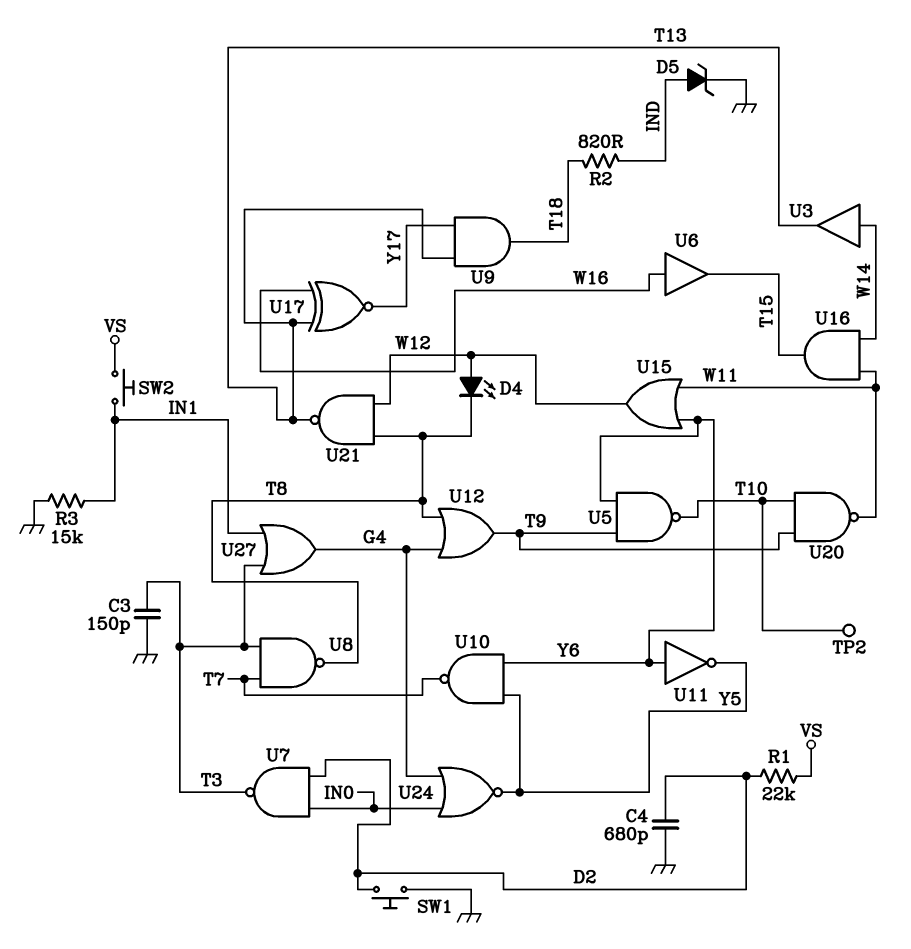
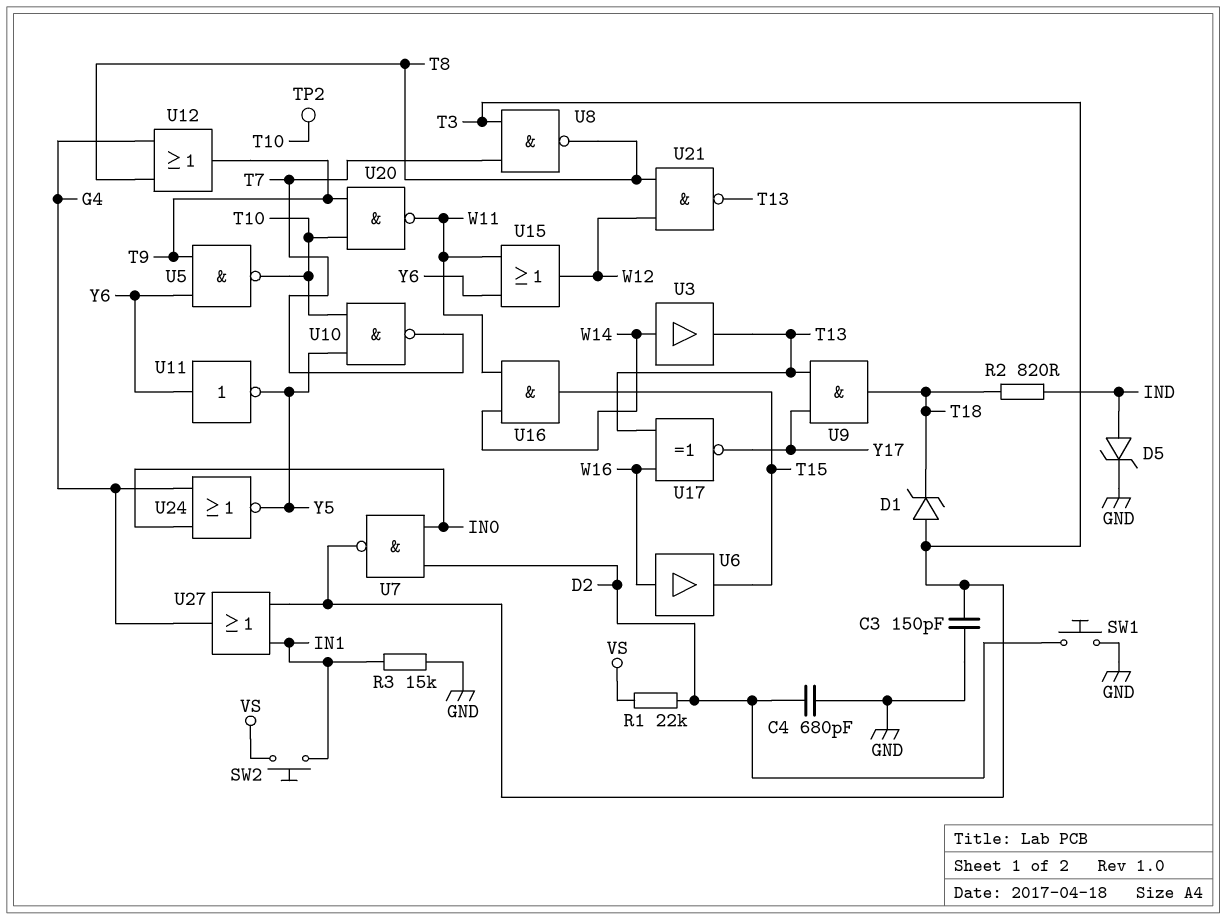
D1: none -> zener (A T3, K T18)
D4: LED (A W12, K T8) -> none
U10: NAND (in Y5, in Y6, out T7) -> NAND (in T10, in Y5, out T7)

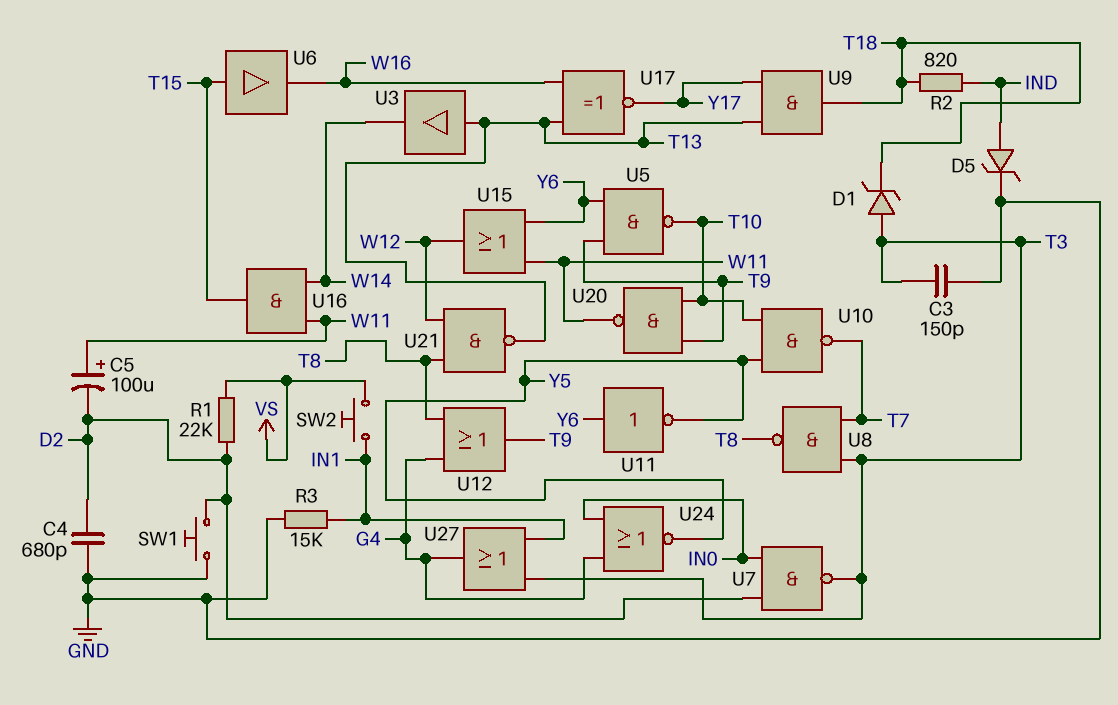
C5: none -> 100uF (plus W11, minus D2)
TP2: test point (T10) -> none
U3: buffer (in W14, out T13) -> buffer (in T13, out W14)
U6: buffer (in W16, out T15) -> buffer (in T15, out W16)

